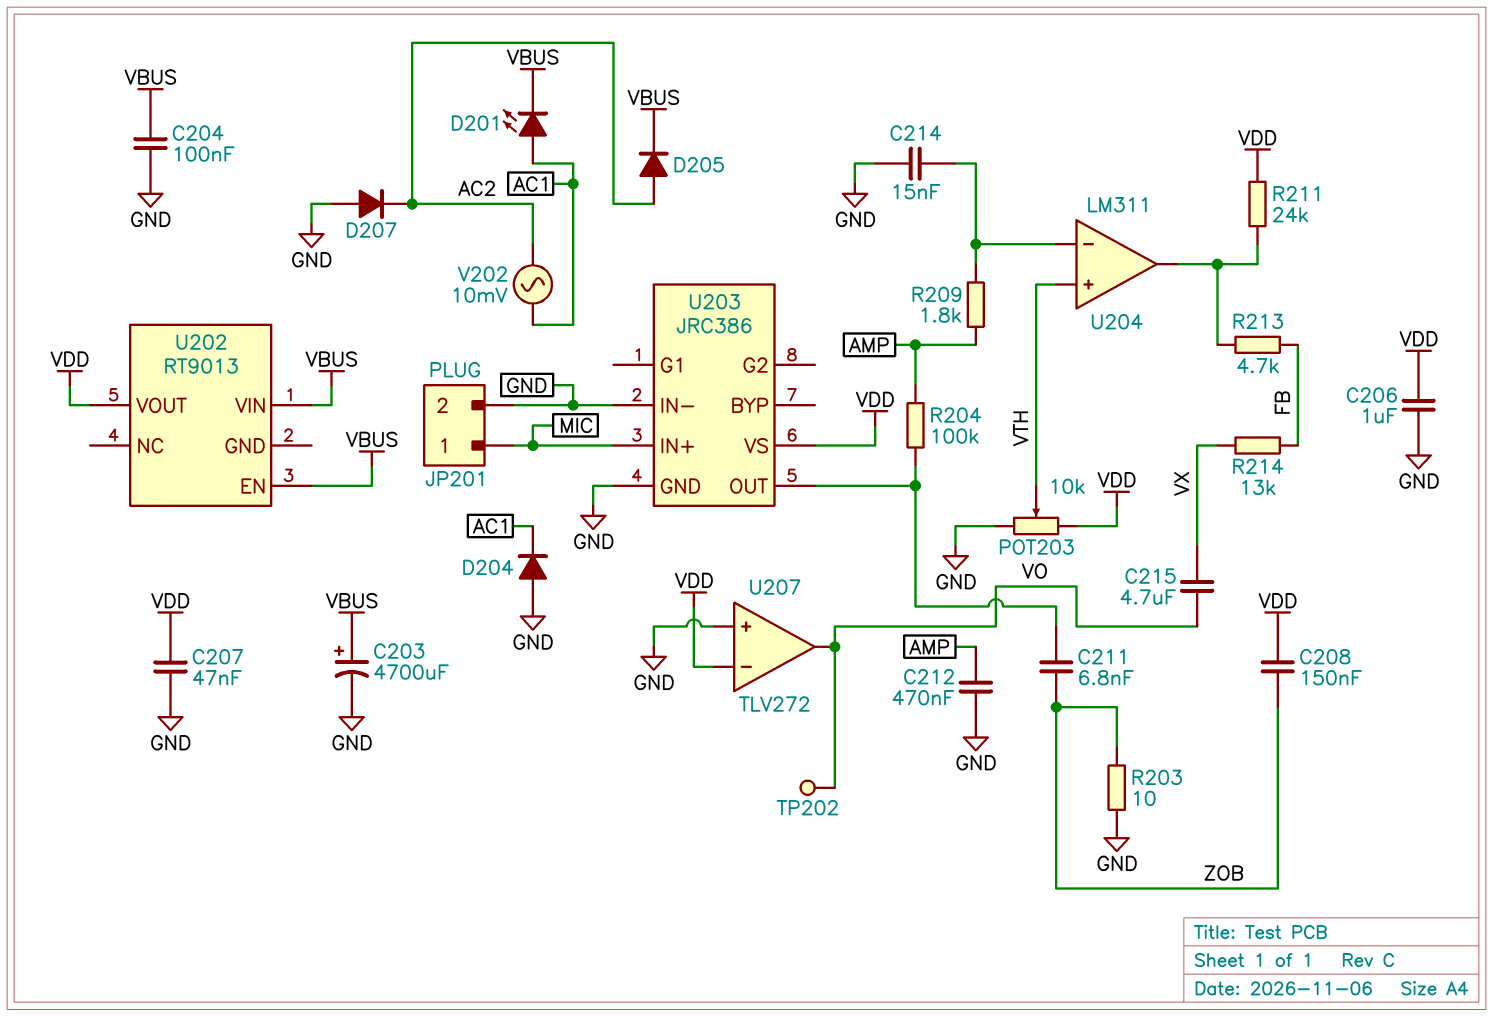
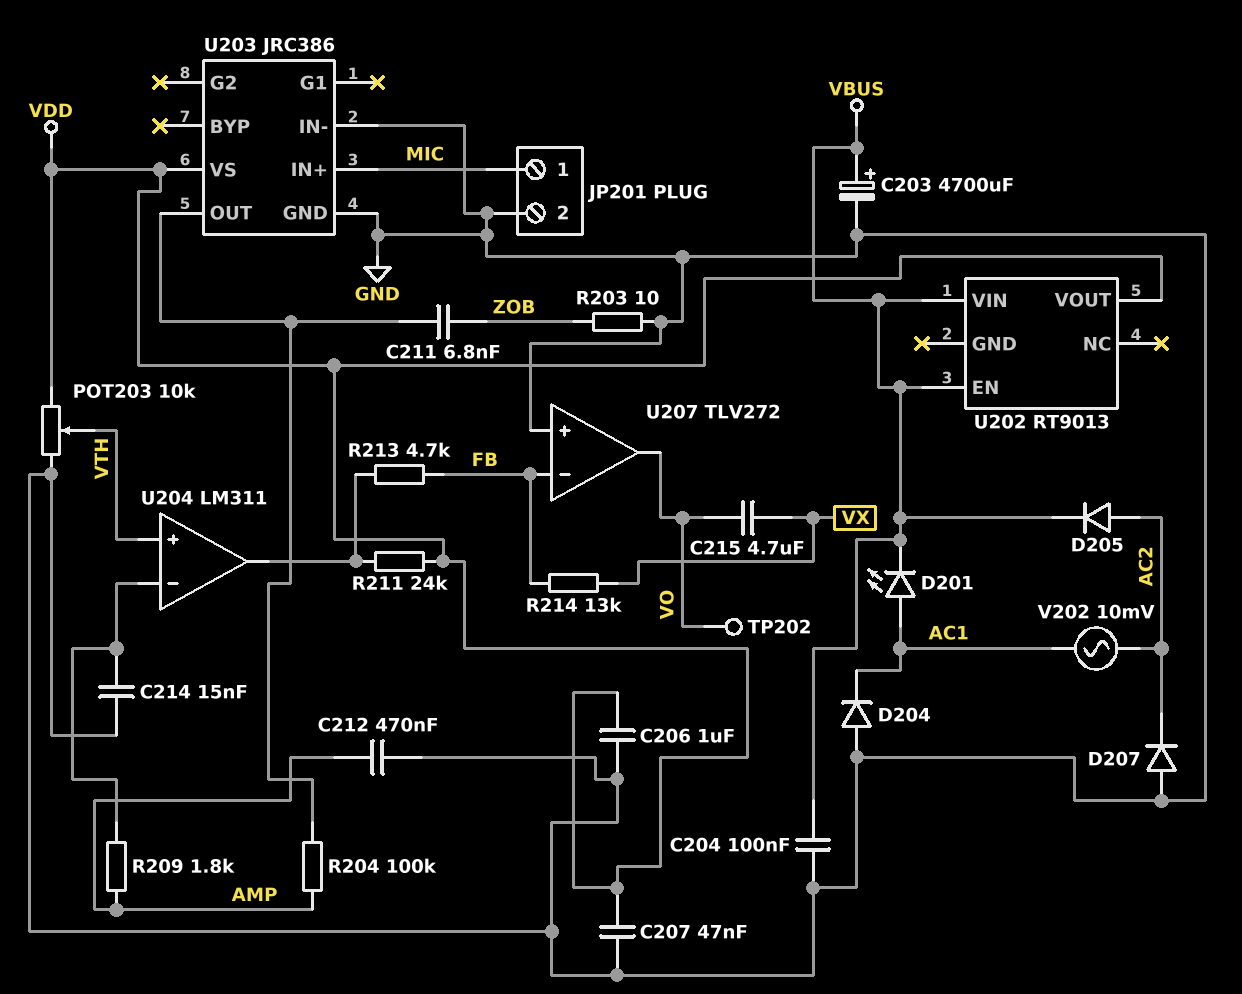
C208: 150nF (VDD, ZOB) -> none
U207 pin in-: VDD -> FB

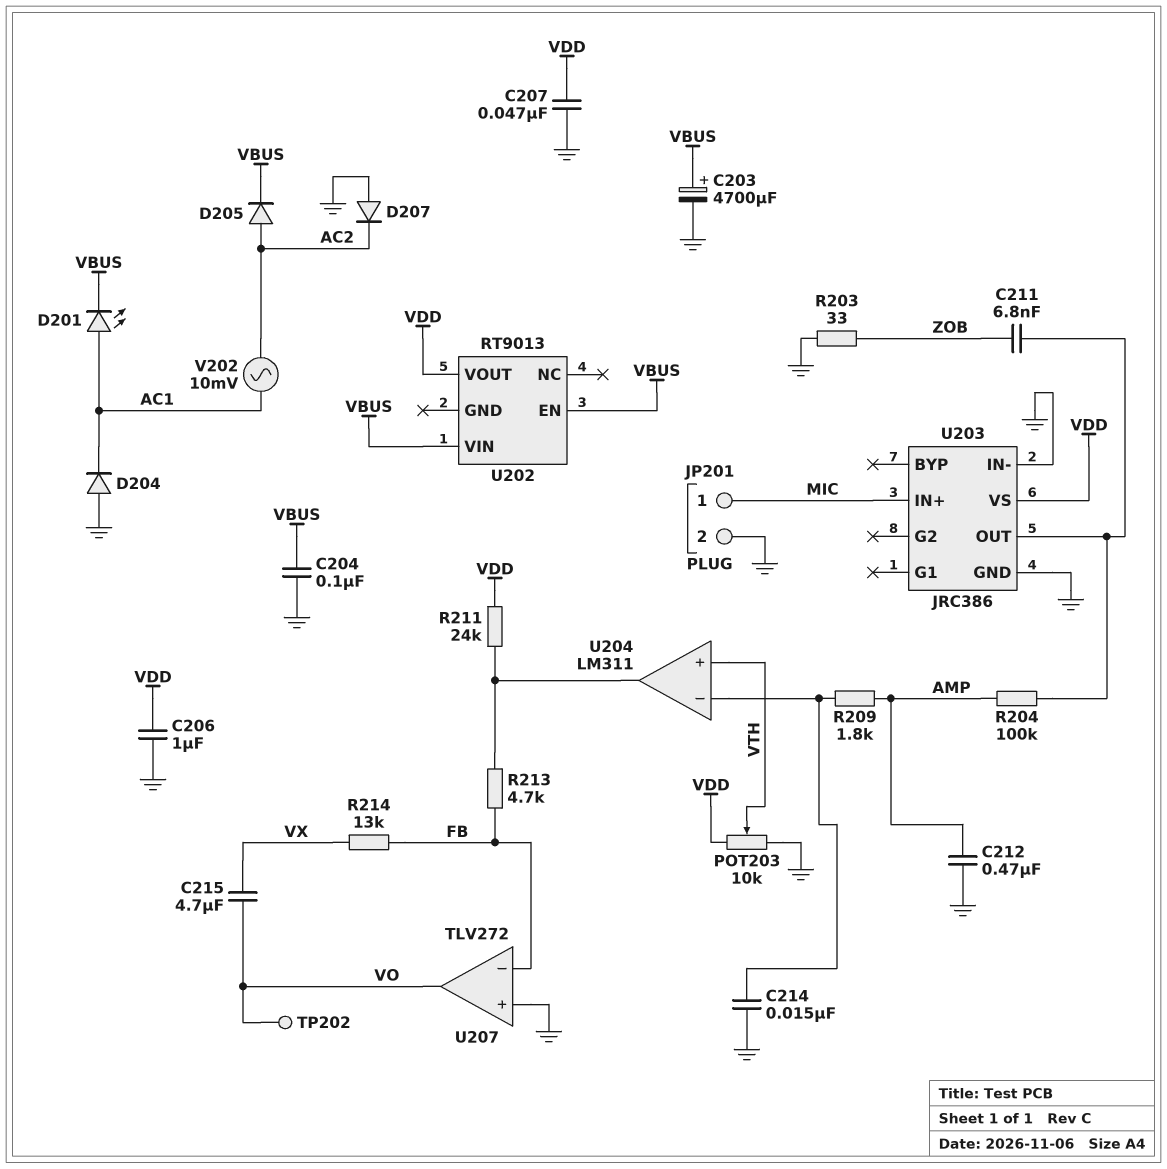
R203: 10 (GND, ZOB) -> 33 (GND, ZOB)

